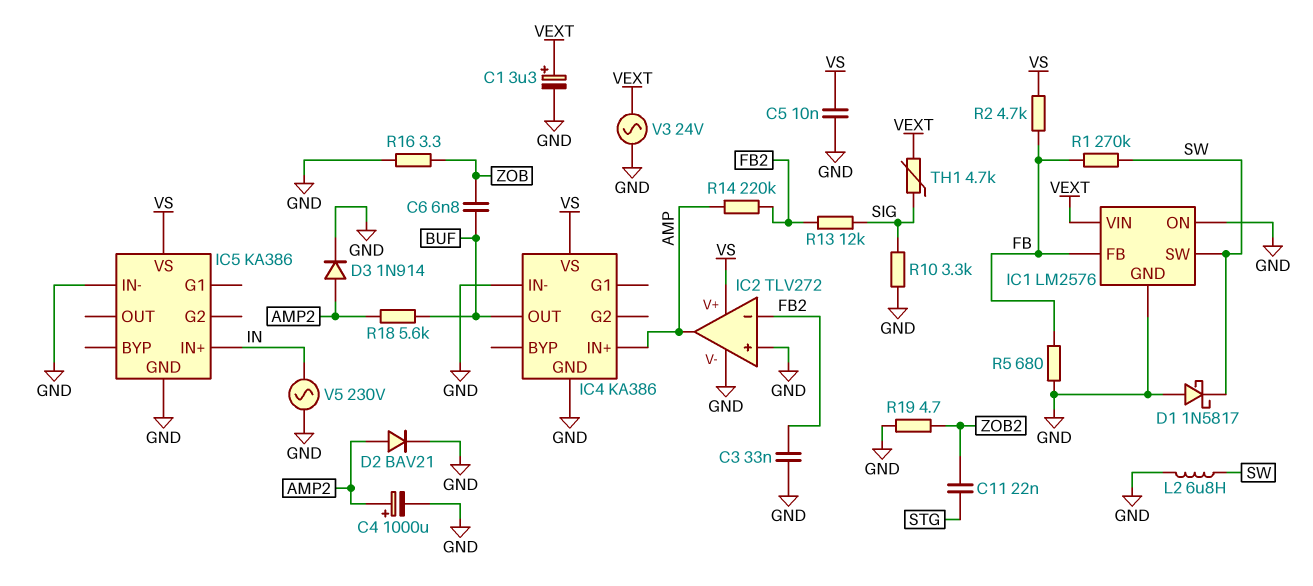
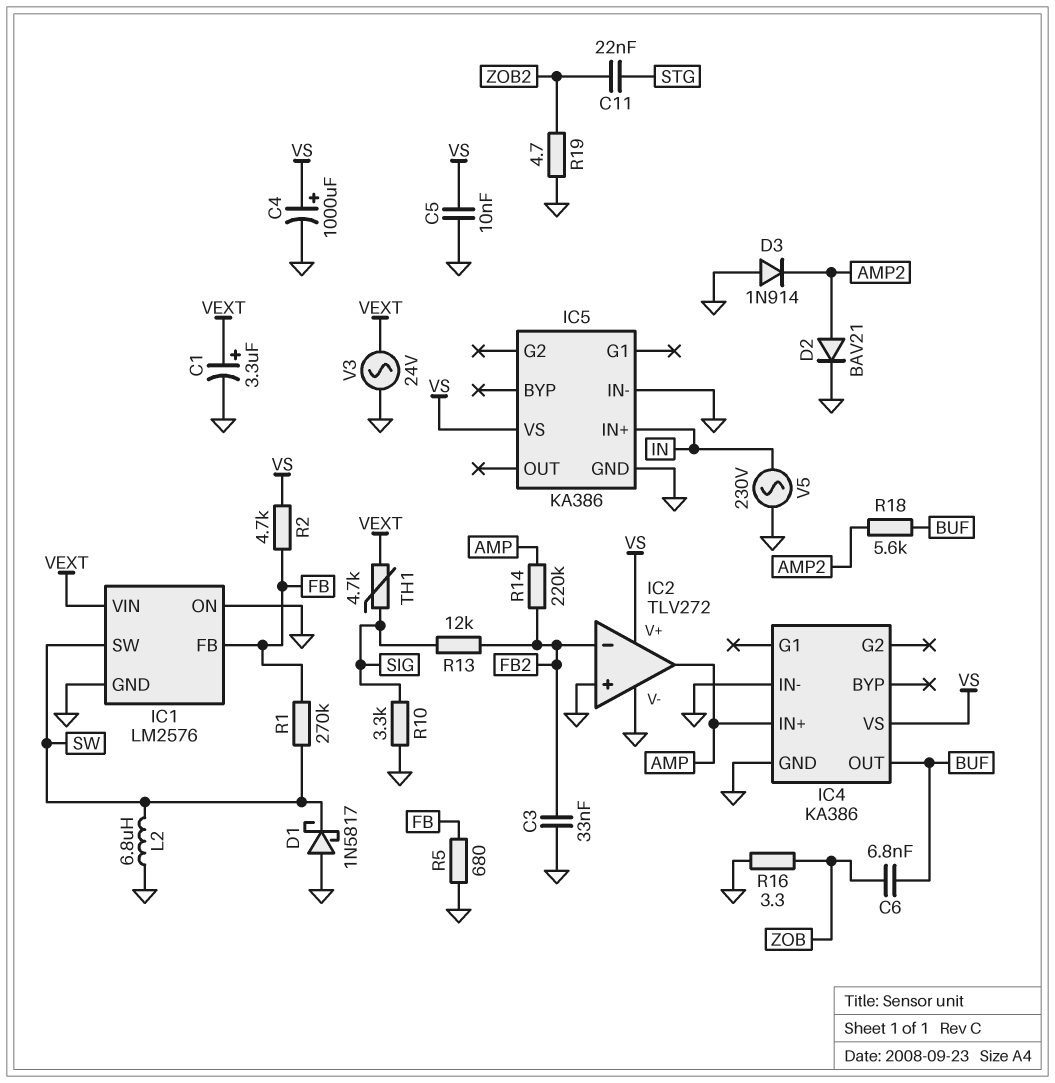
C4: 1000uF (plus AMP2, minus GND) -> 1000uF (plus VS, minus GND)
D3: diode 1N914 (A AMP2, K GND) -> diode 1N914 (A GND, K AMP2)

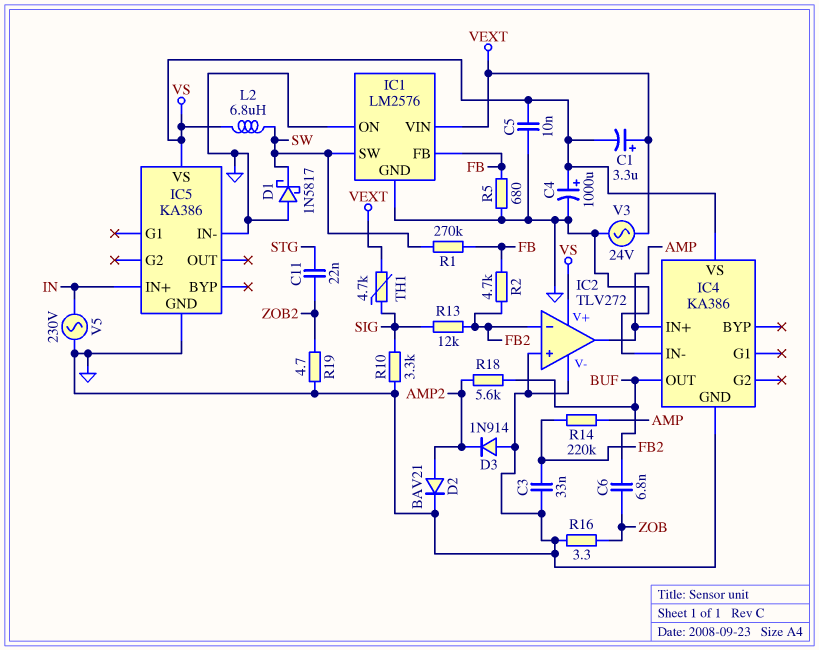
C1: 3.3uF (plus VEXT, minus GND) -> 3.3uF (plus VEXT, minus VS)
L2: 6.8uH (GND, SW) -> 6.8uH (SW, VS)
R2: 4.7k (FB, VS) -> 4.7k (FB, FB2)

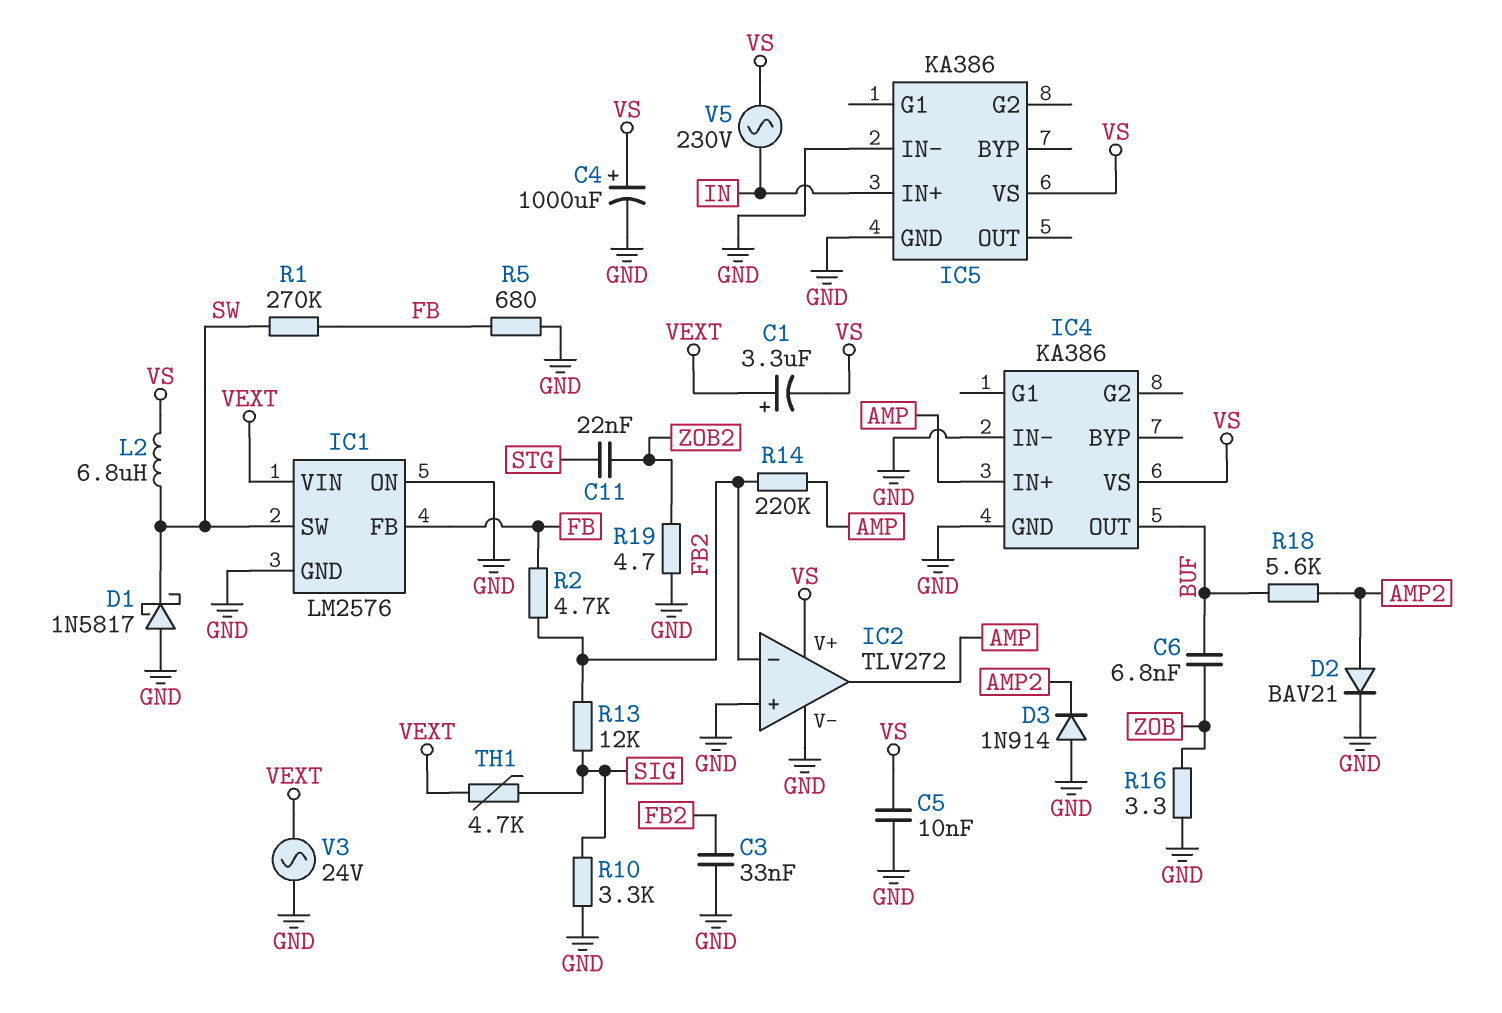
V5: AC 230V (GND, IN) -> AC 230V (IN, VS)

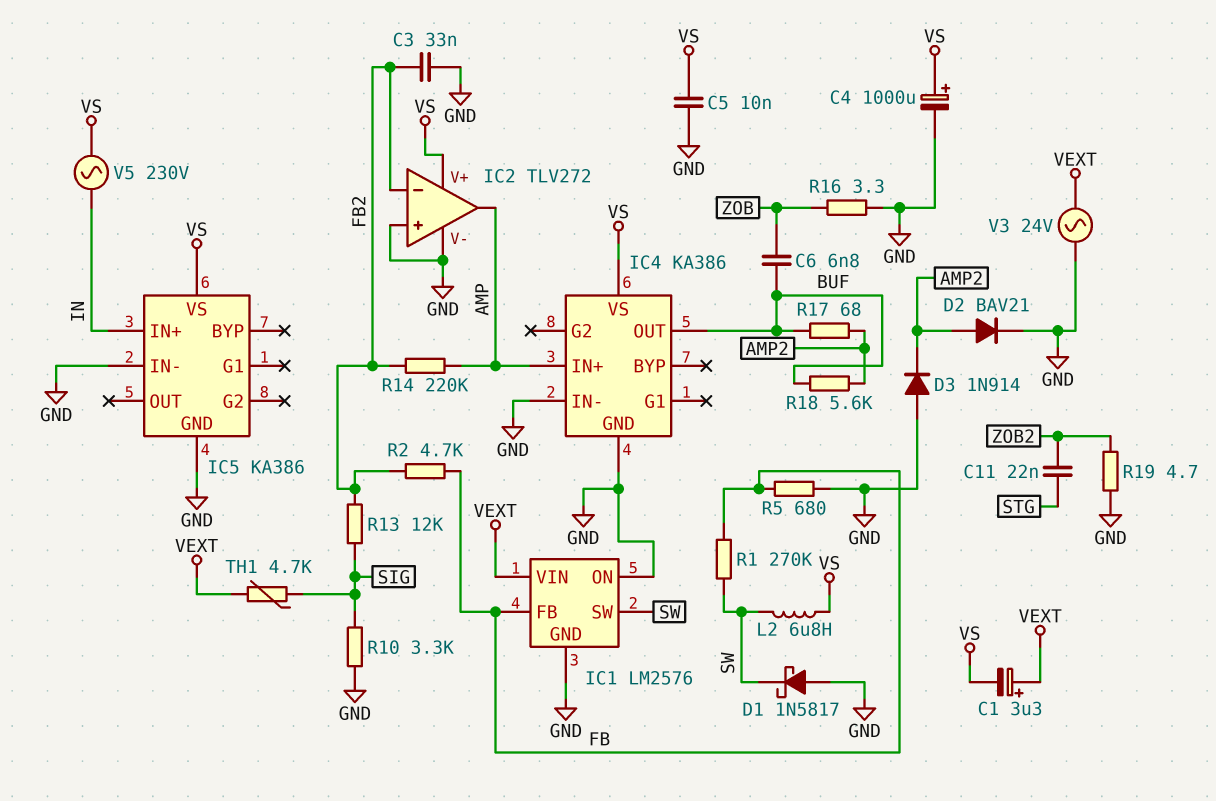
R17: none -> 68 (AMP2, BUF)

